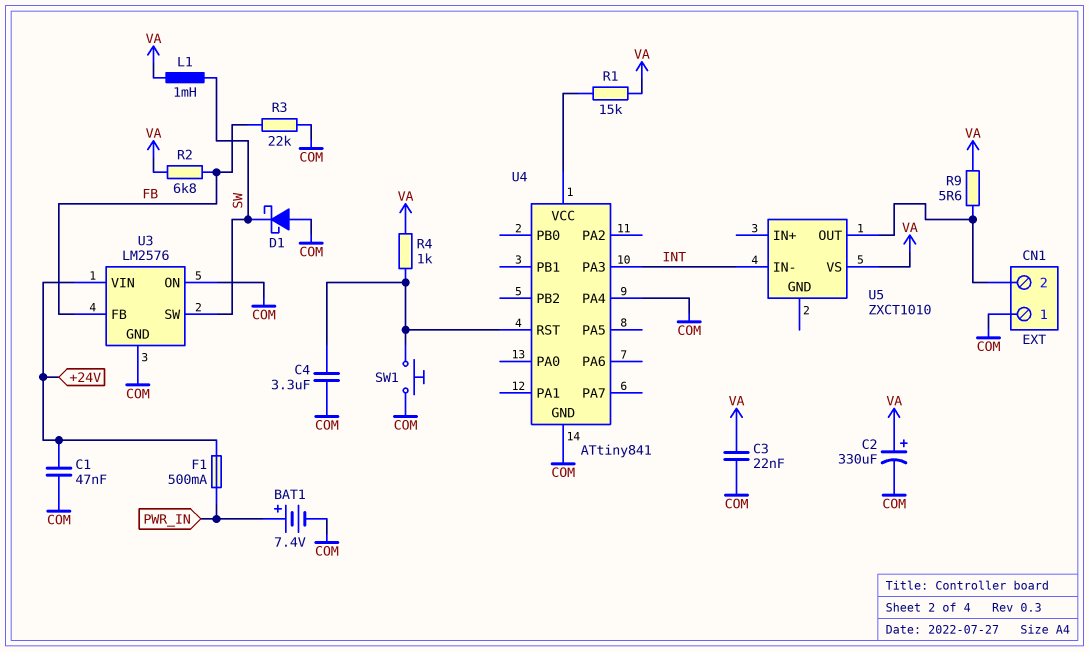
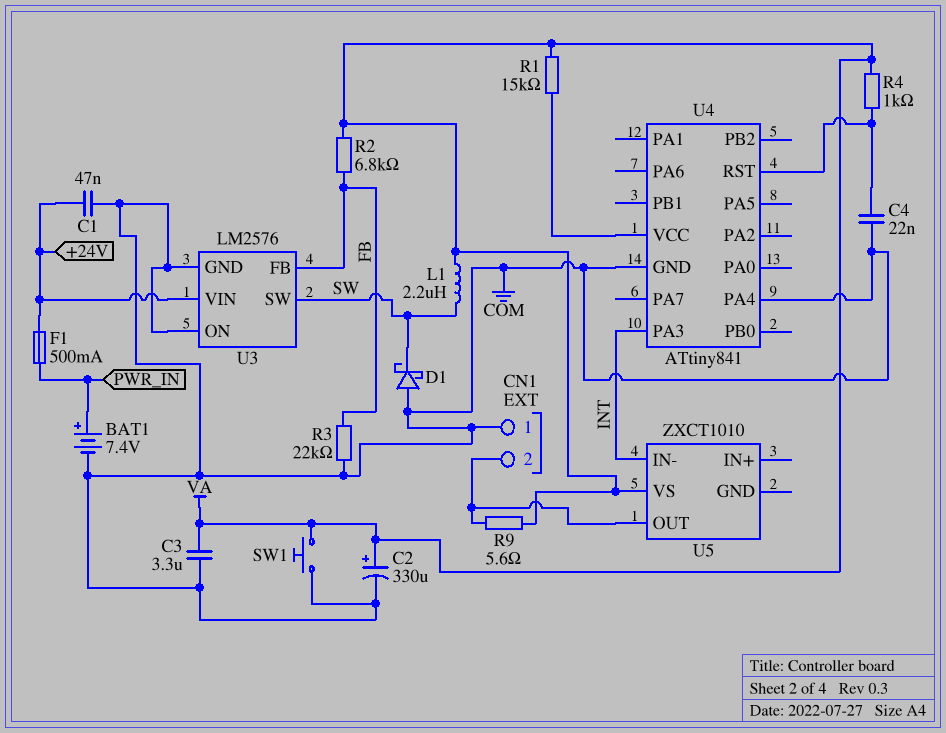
C3: 22nF (COM, VA) -> 3.3uF (COM, VA)
C4: 3.3uF (COM, U4/RST) -> 22nF (COM, U4/RST)
L1: 1mH (SW, VA) -> 2.2uH (SW, VA)
SW1: button (COM, U4/RST) -> button (COM, VA)

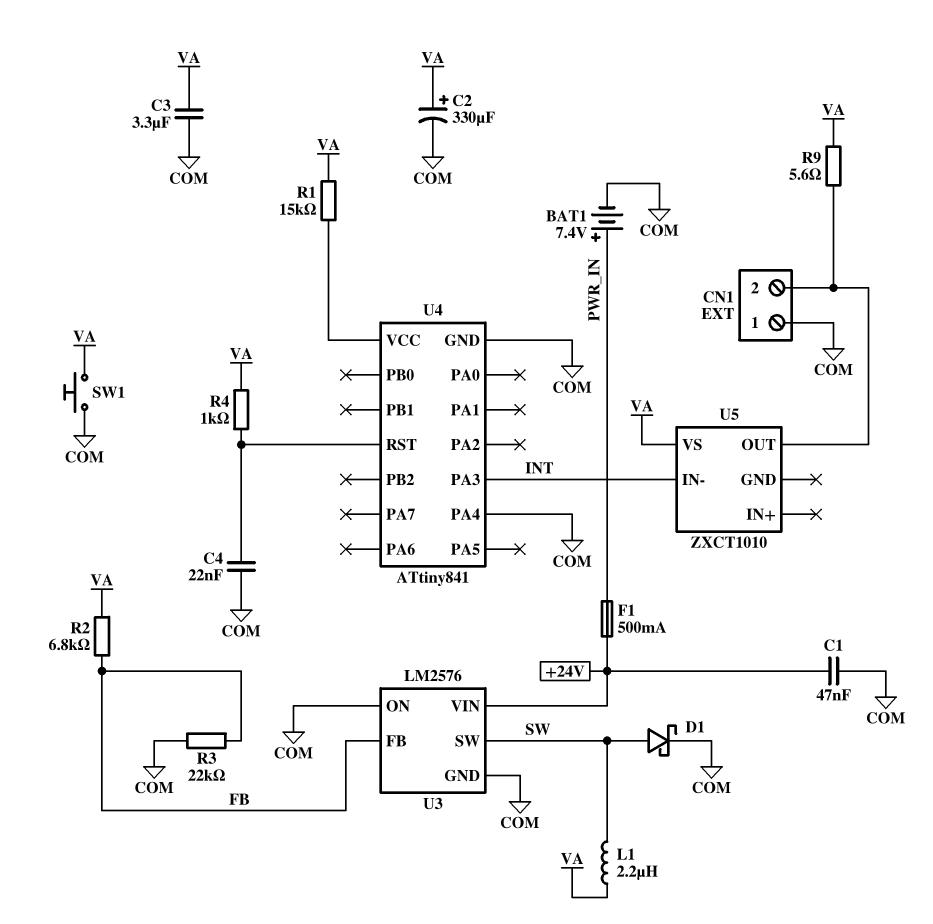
D1: schottky (A COM, K SW) -> schottky (A SW, K COM)

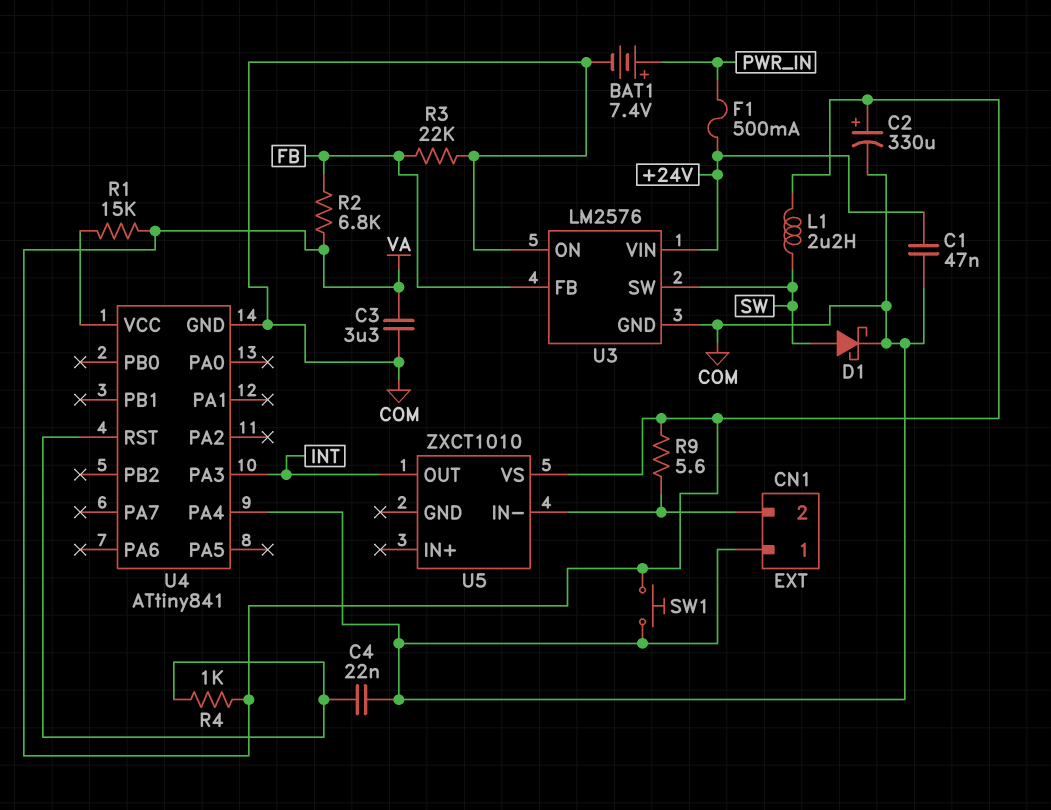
U5 pin IN-: INT -> CN1/2
U5 pin OUT: CN1/2 -> INT

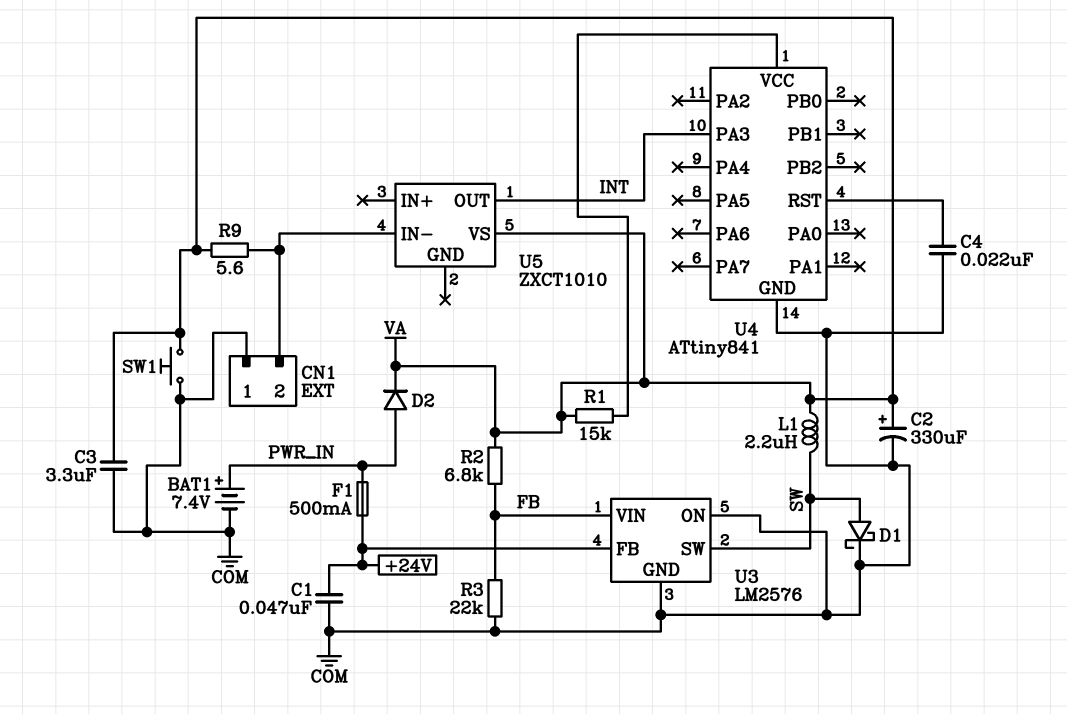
D2: none -> diode (A PWR_IN, K VA)
R4: 1k (U4/RST, VA) -> none
U3 pin FB: FB -> +24V
U3 pin VIN: +24V -> FB
U4 pin PA4: COM -> none

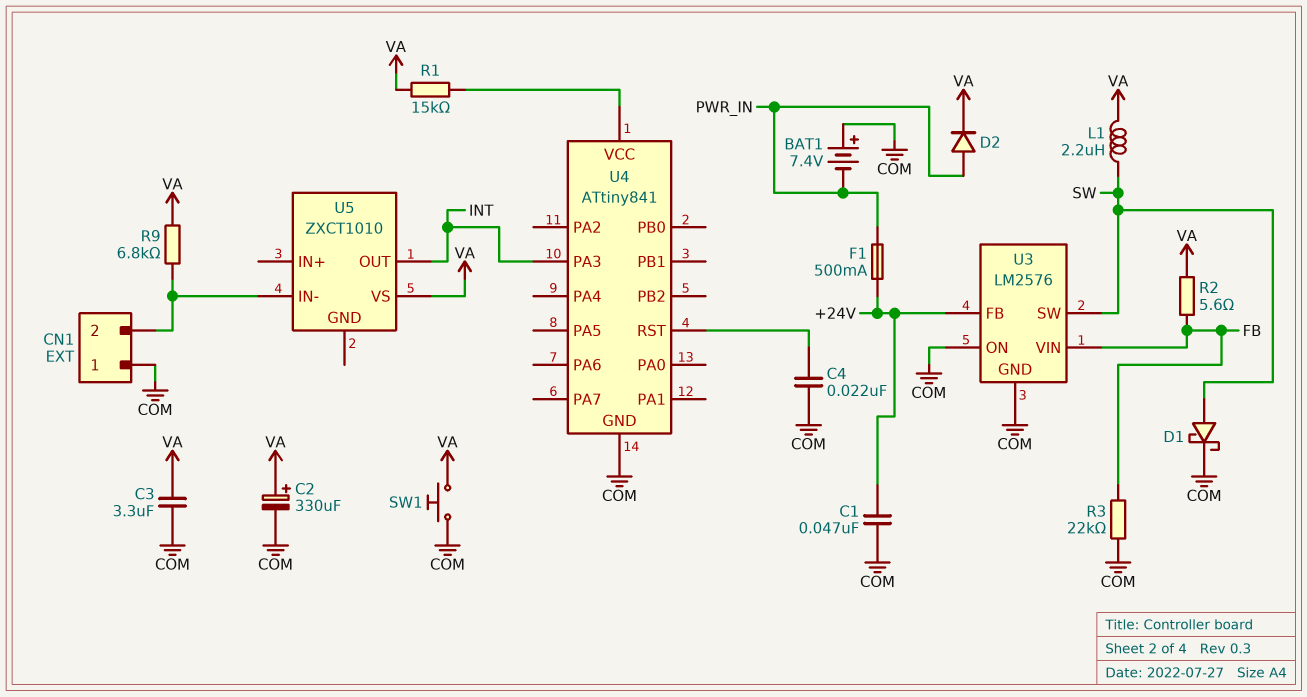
BAT1: 7.4V (plus PWR_IN, minus COM) -> 7.4V (plus COM, minus PWR_IN)
R2: 6.8k (FB, VA) -> 5.6 (FB, VA)
R9: 5.6 (CN1/2, VA) -> 6.8k (CN1/2, VA)

